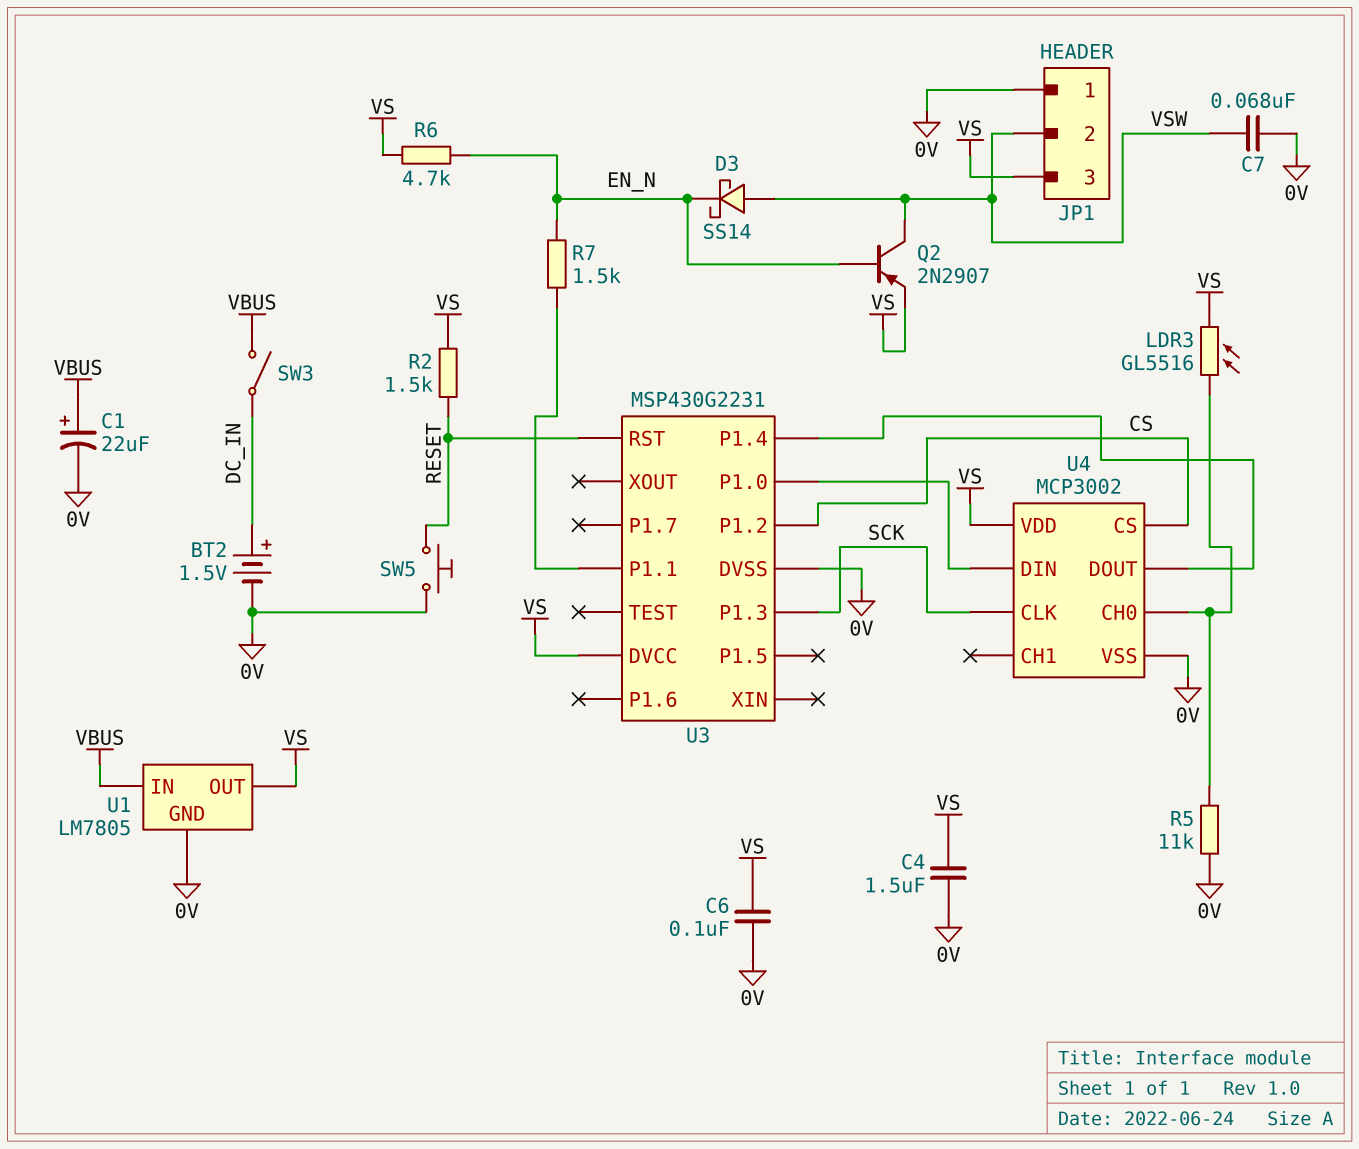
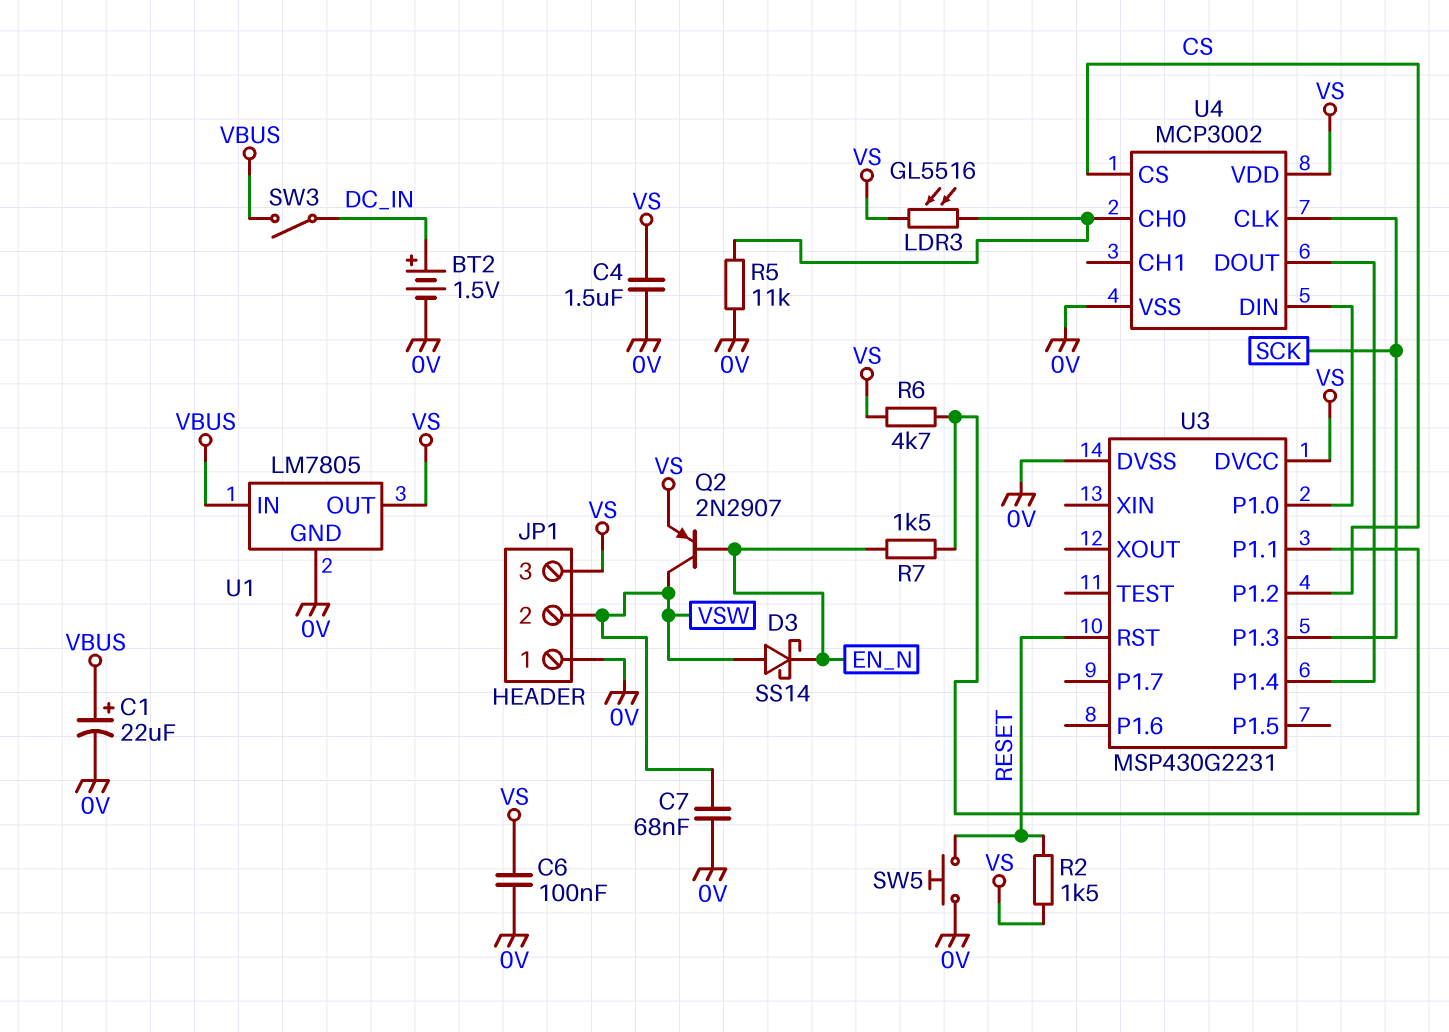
R6: 4.7k (EN_N, VS) -> 4.7k (U3/P1.1, VS)

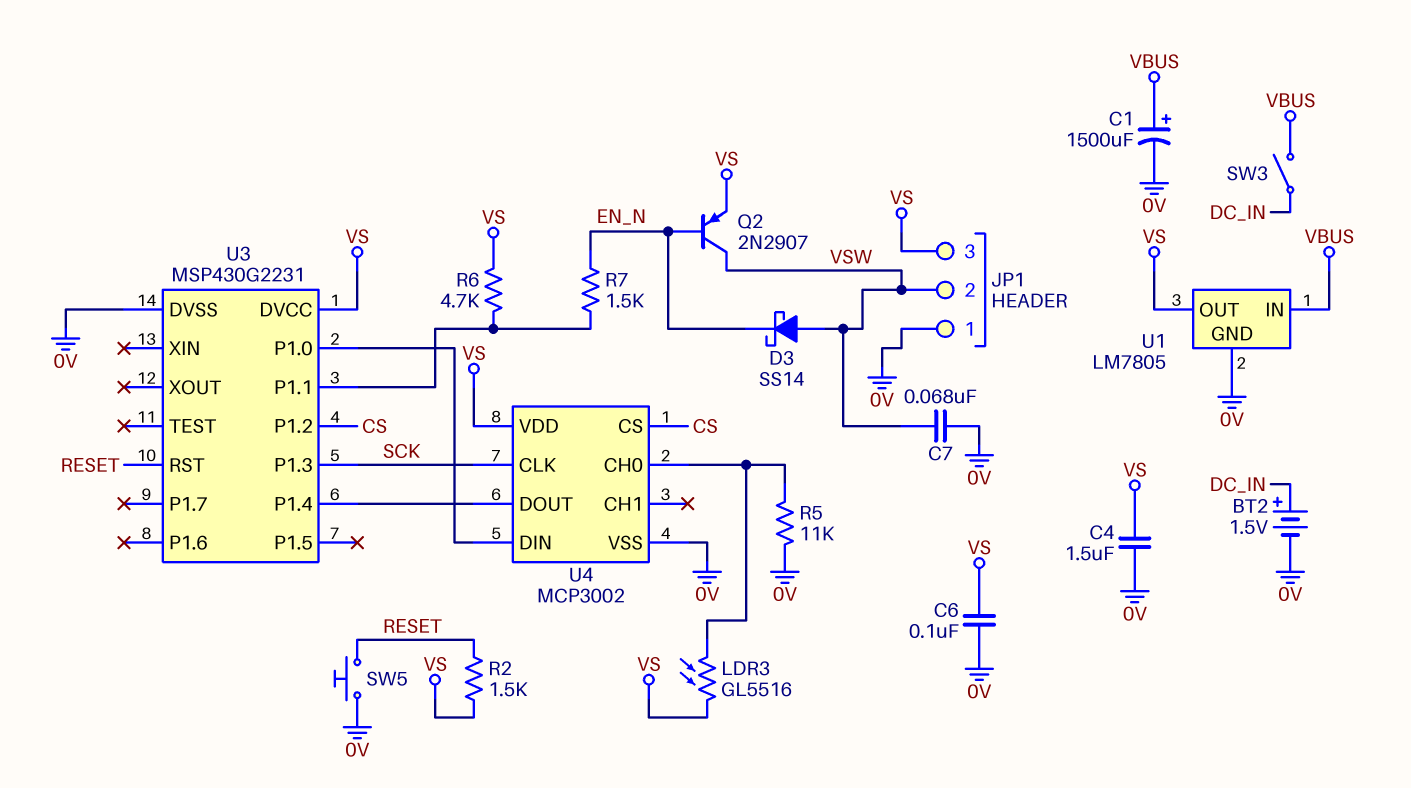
C1: 22uF (plus VBUS, minus 0V) -> 1500uF (plus VBUS, minus 0V)

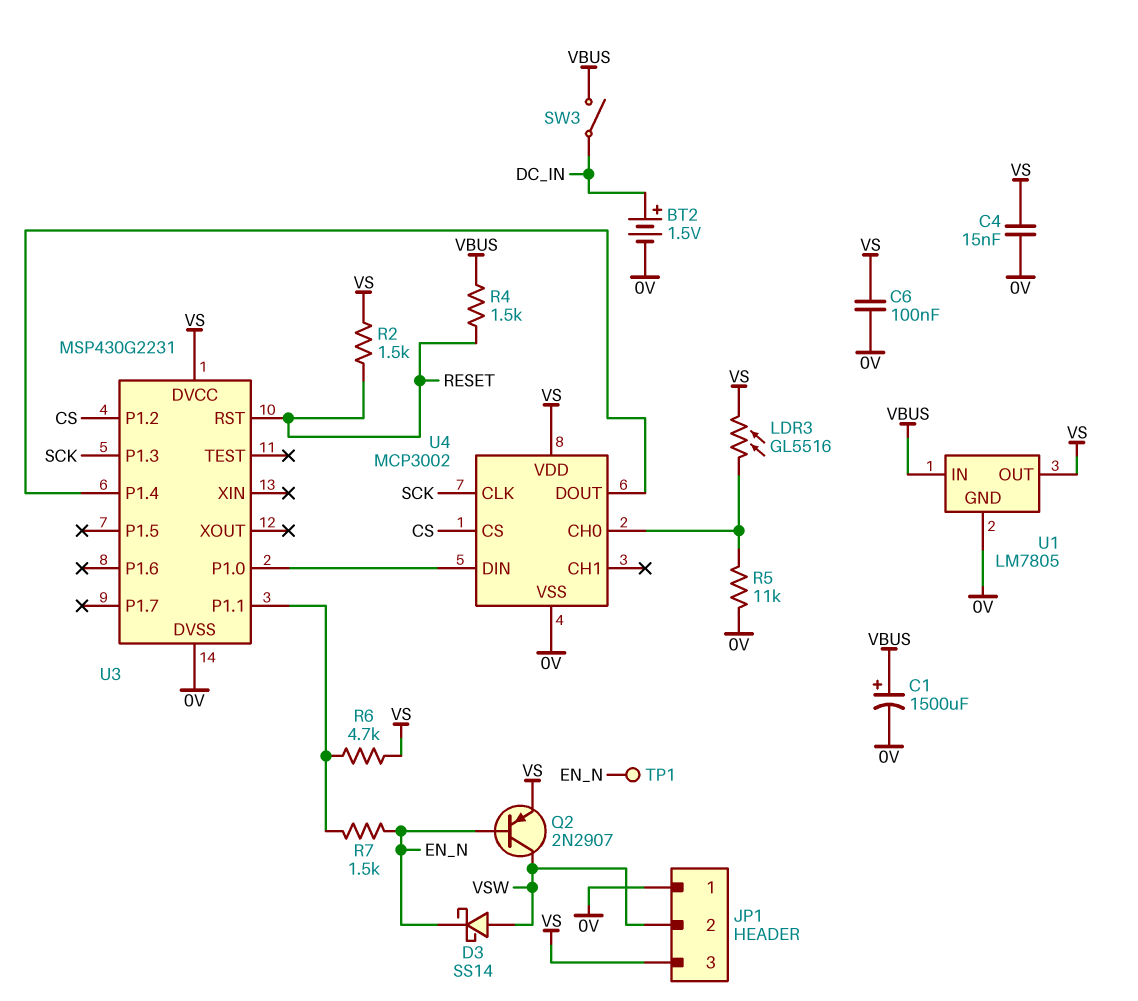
C4: 1.5uF (0V, VS) -> 15nF (0V, VS)
C7: 68nF (0V, VSW) -> none
R4: none -> 1.5k (RESET, VBUS)
SW5: button (0V, RESET) -> none
TP1: none -> test point (EN_N)

